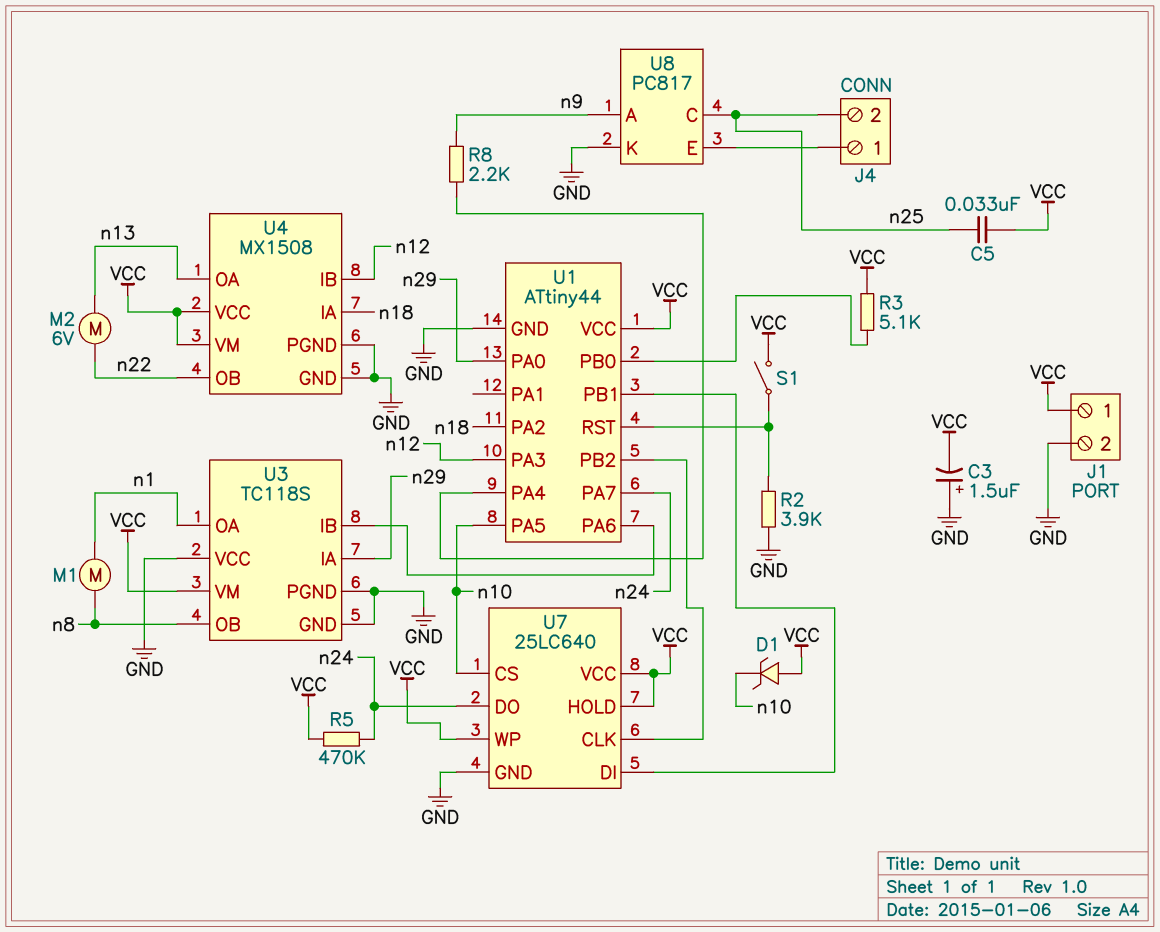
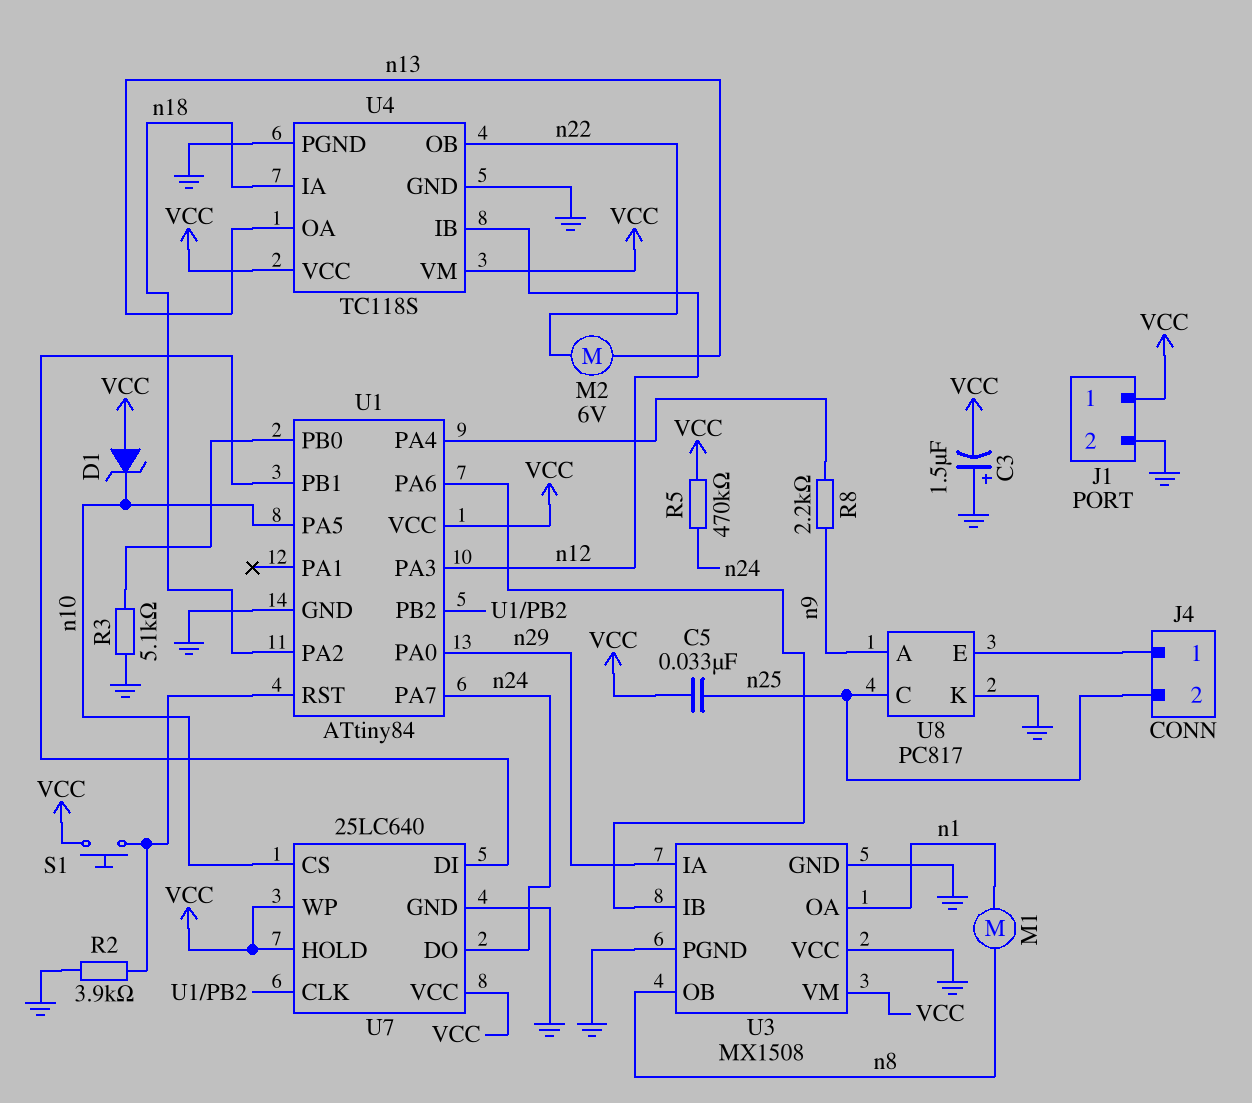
R3: 5.1k (U1/PB0, VCC) -> 5.1k (GND, U1/PB0)
S1: switch (U1/RST, VCC) -> button (U1/RST, VCC)
U1: ATtiny44 -> ATtiny84
U3: TC118S -> MX1508
U4: MX1508 -> TC118S

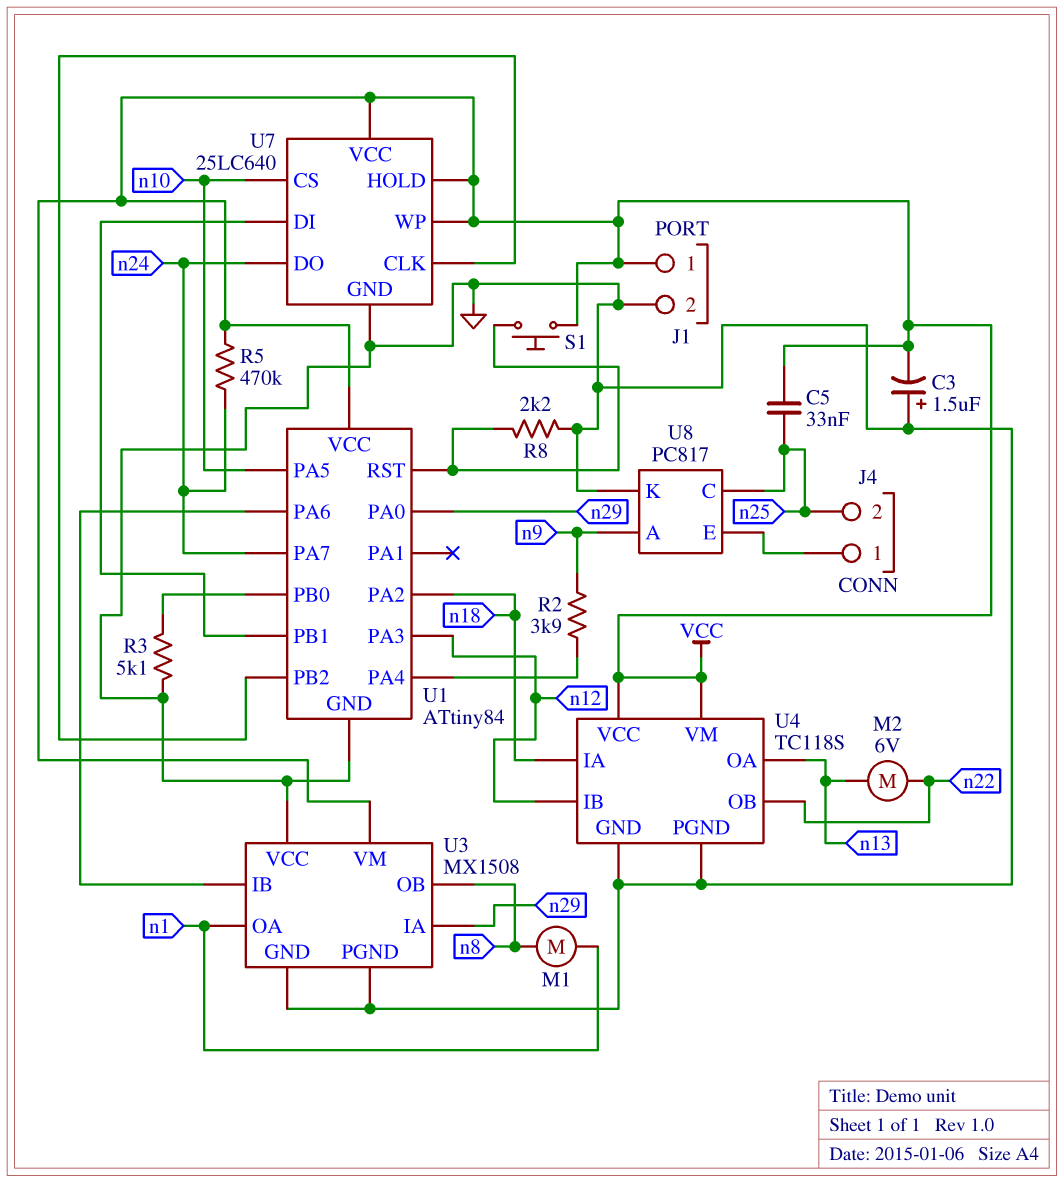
D1: zener (A VCC, K n10) -> none
R2: 3.9k (GND, U1/RST) -> 3.9k (U1/PA4, n9)
R8: 2.2k (U1/PA4, n9) -> 2.2k (GND, U1/RST)

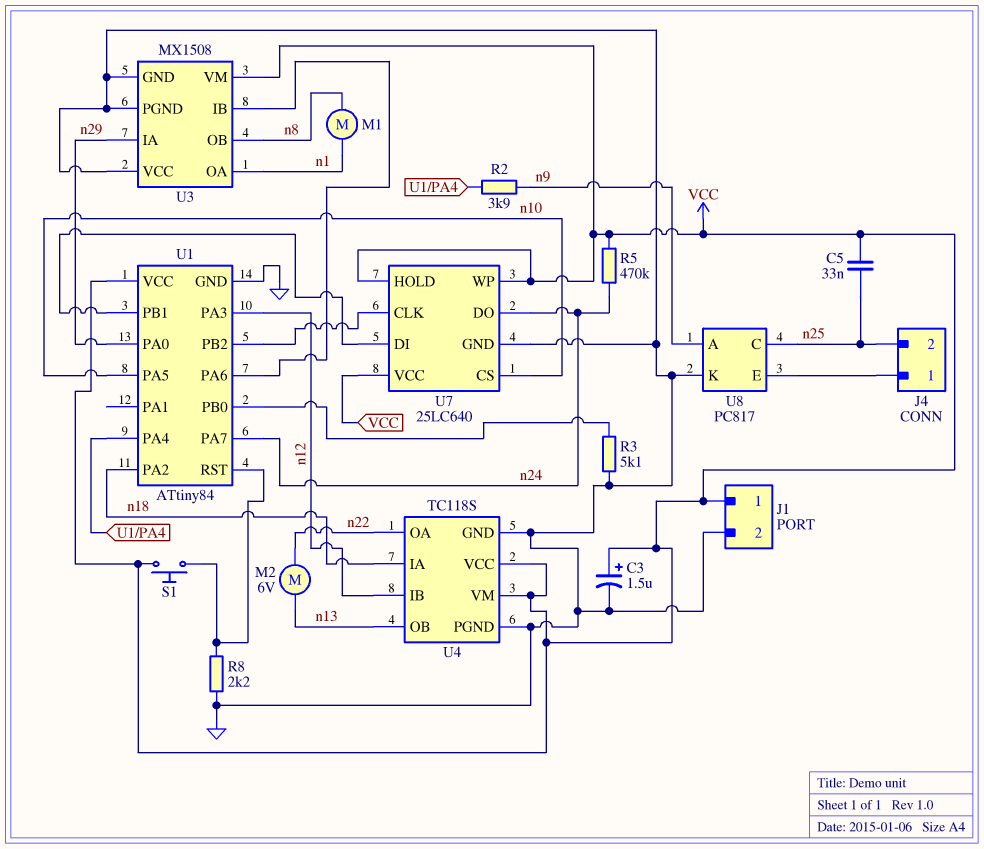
C3: 1.5uF (plus GND, minus VCC) -> 1.5uF (plus VCC, minus GND)
U4 pin OA: n13 -> n22
U4 pin OB: n22 -> n13

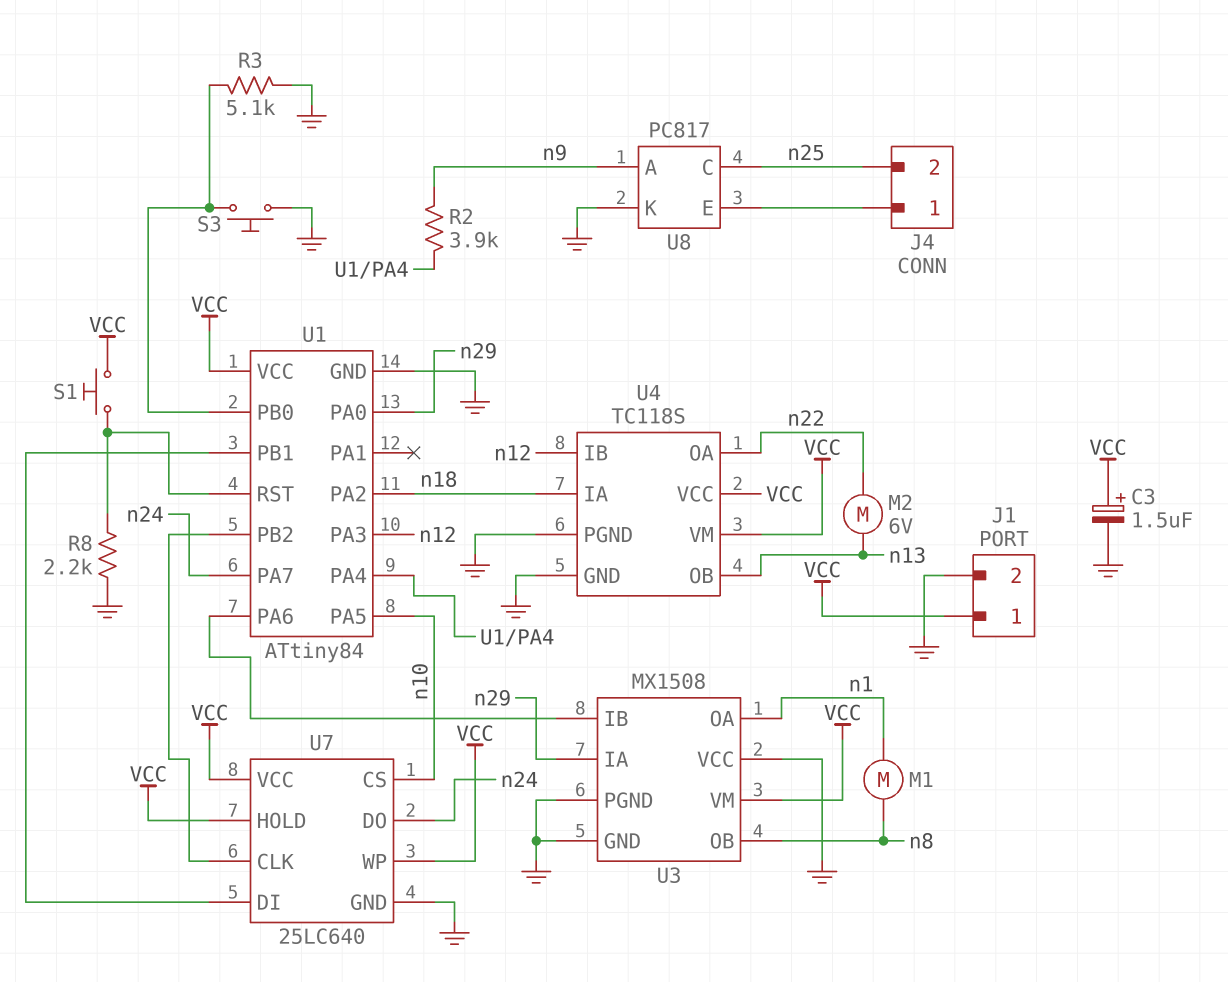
C5: 33nF (VCC, n25) -> none
R5: 470k (VCC, n24) -> none
S3: none -> button (GND, U1/PB0)

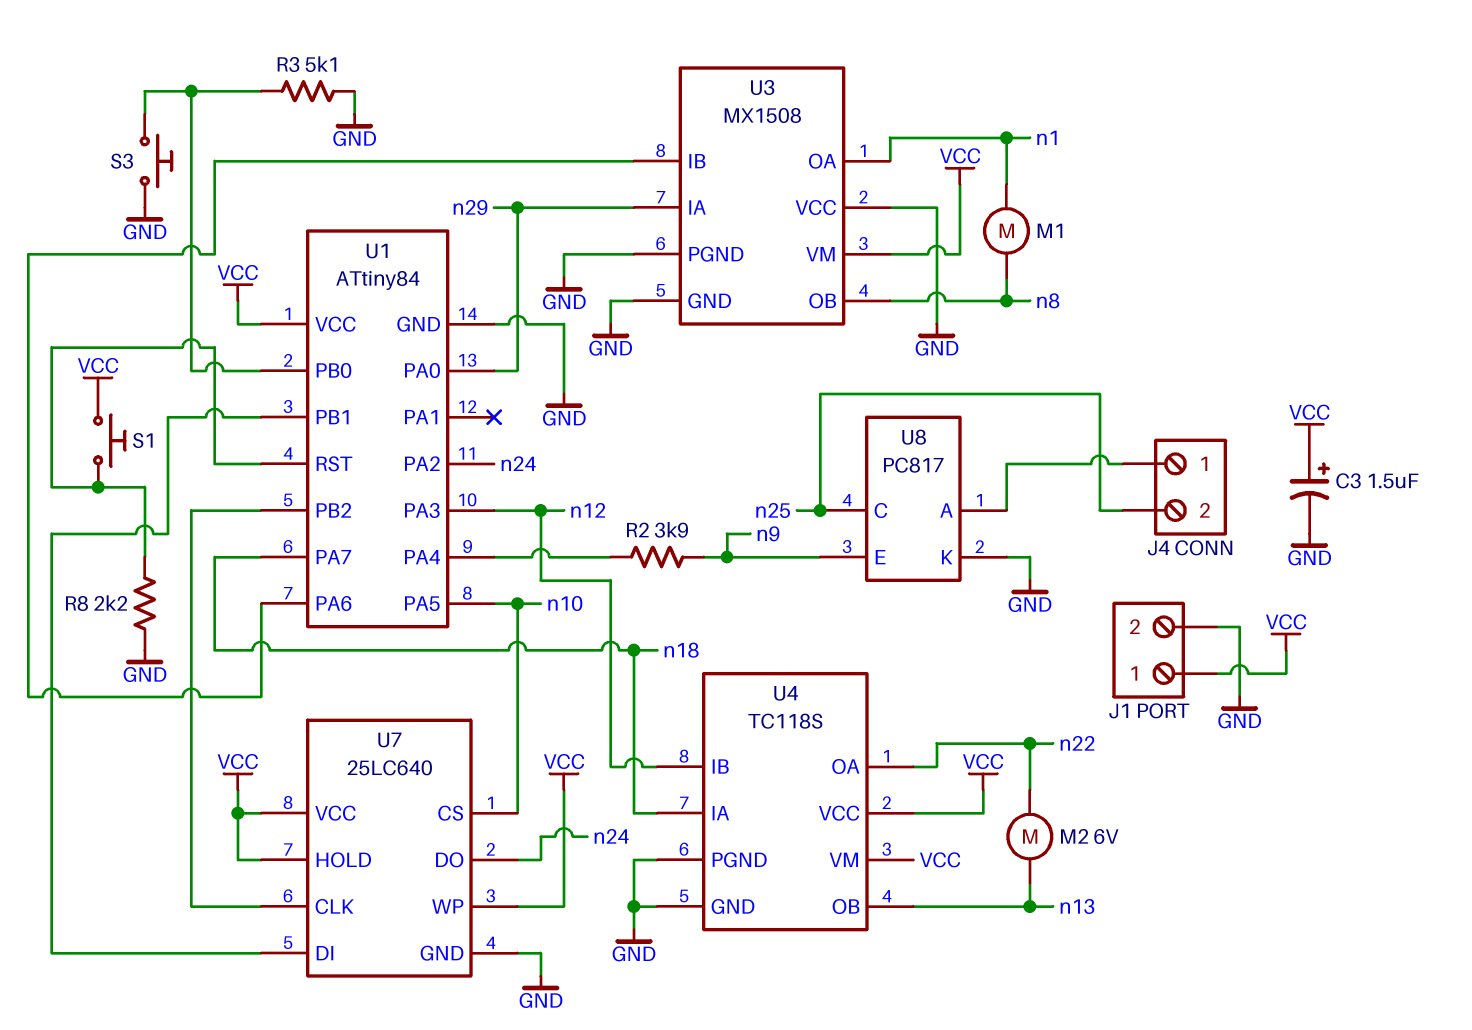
U1 pin PA2: n18 -> n24
U1 pin PA7: n24 -> n18
U8 pin A: n9 -> J4/1
U8 pin E: J4/1 -> n9

